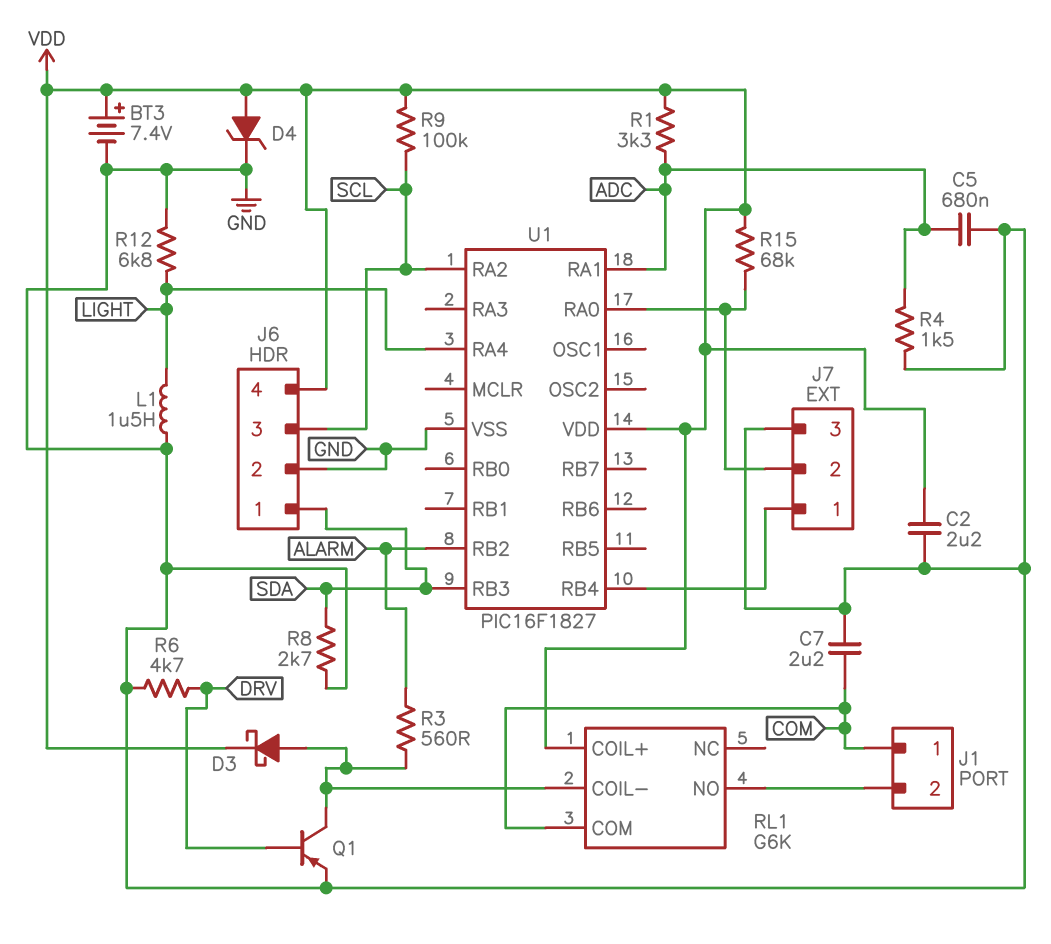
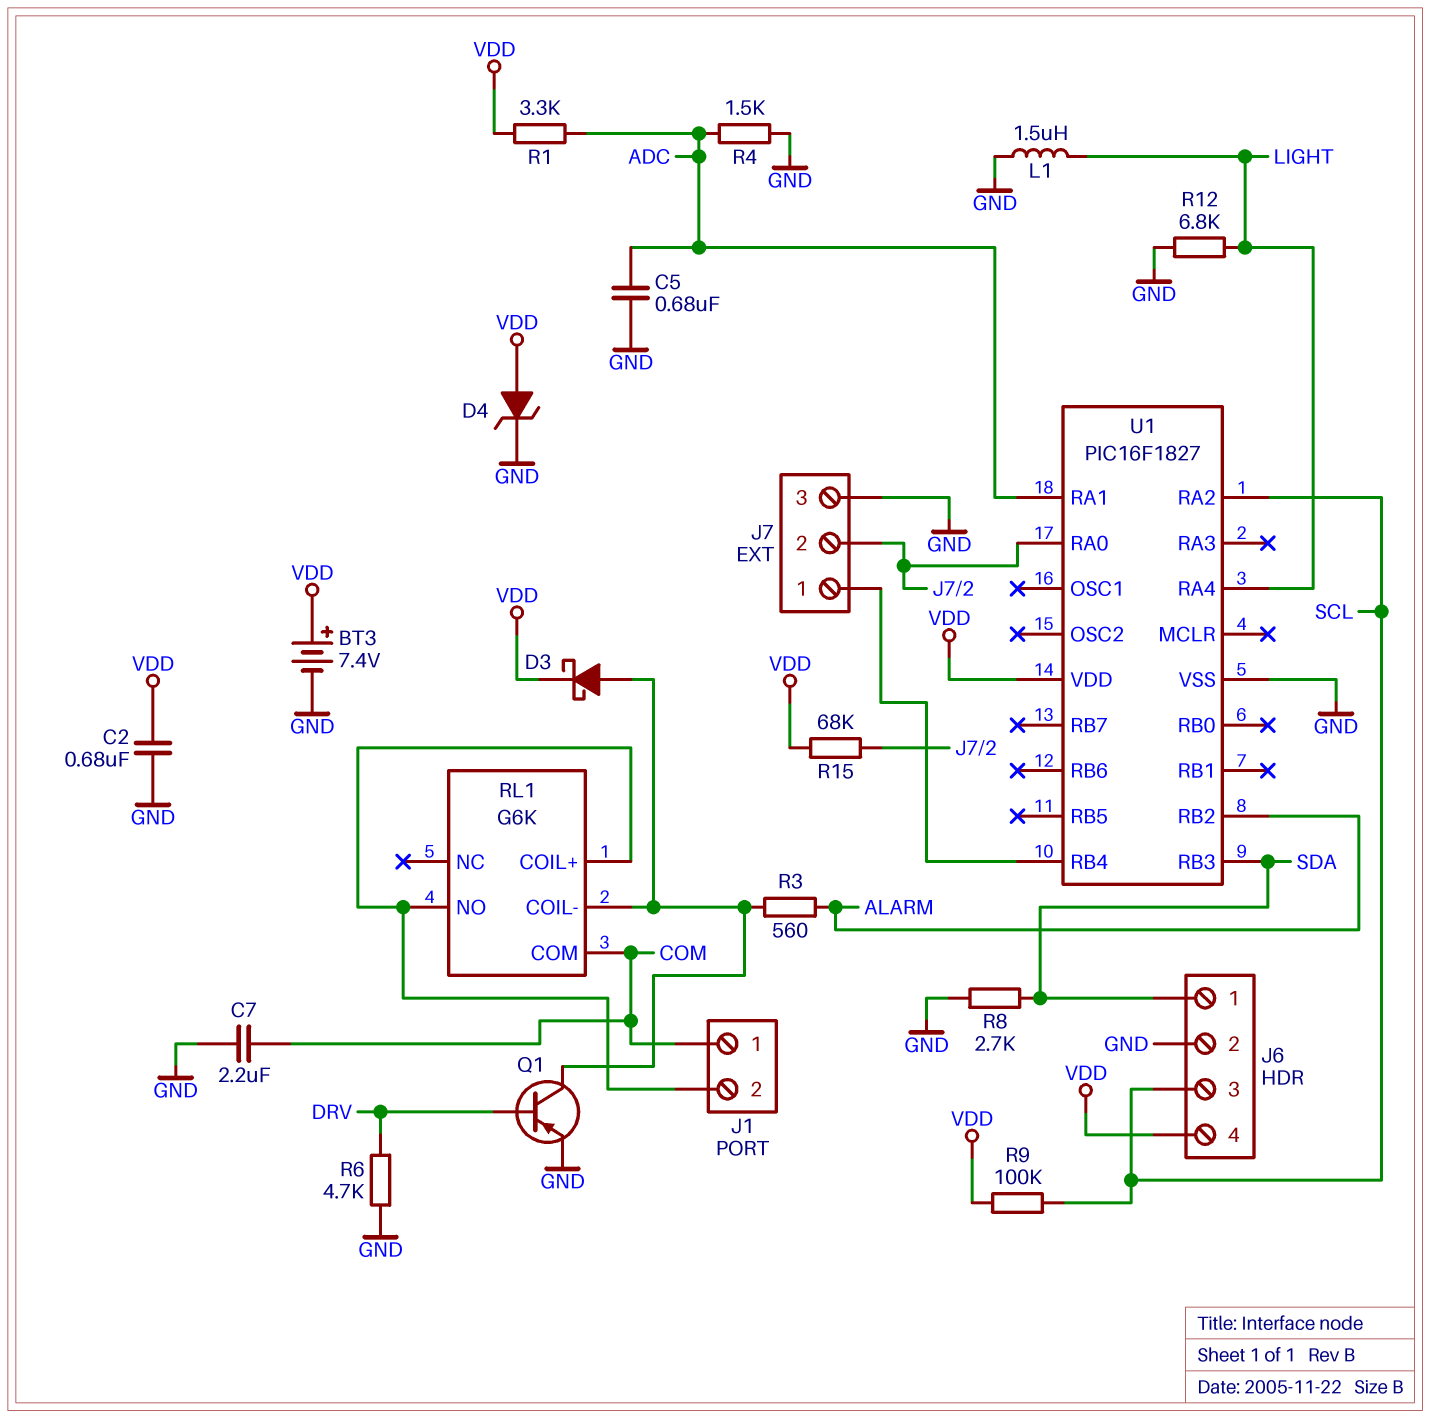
C2: 2.2uF (GND, VDD) -> 680nF (GND, VDD)
RL1 pin COIL+: VDD -> J1/2

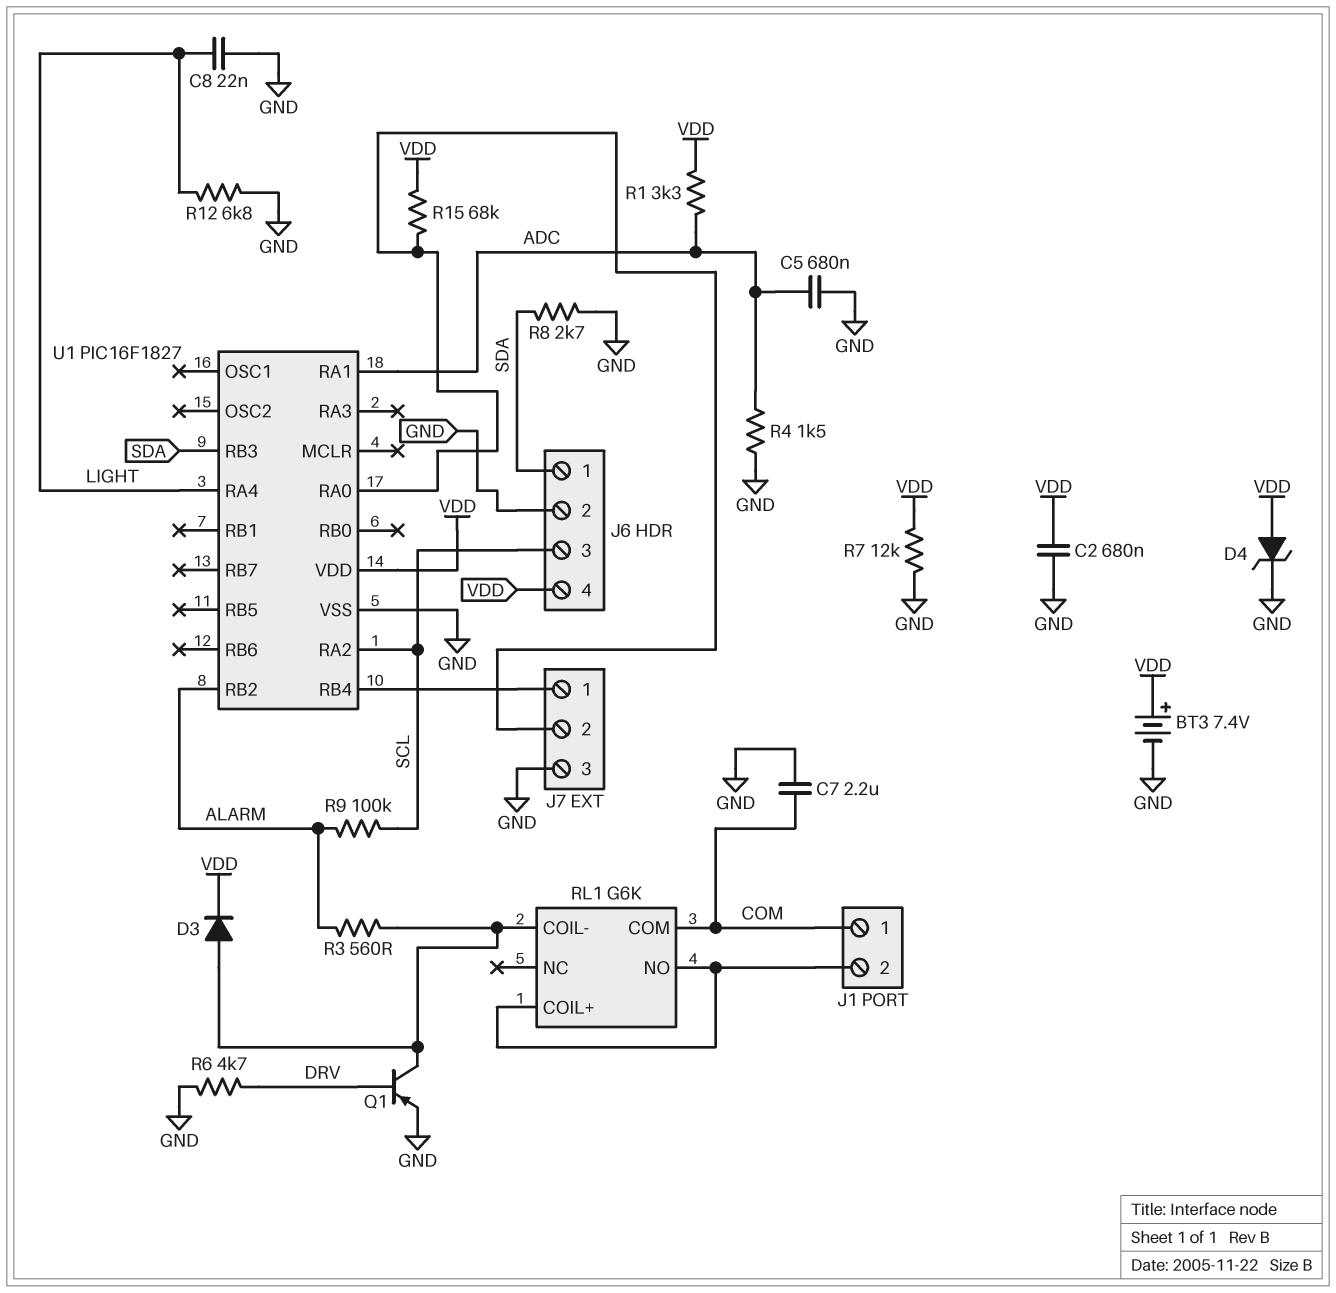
C8: none -> 22nF (GND, LIGHT)
D3: schottky (A RL1/COIL-, K VDD) -> diode (A RL1/COIL-, K VDD)
L1: 1.5uH (GND, LIGHT) -> none
R7: none -> 12k (GND, VDD)
R9: 100k (SCL, VDD) -> 100k (ALARM, SCL)

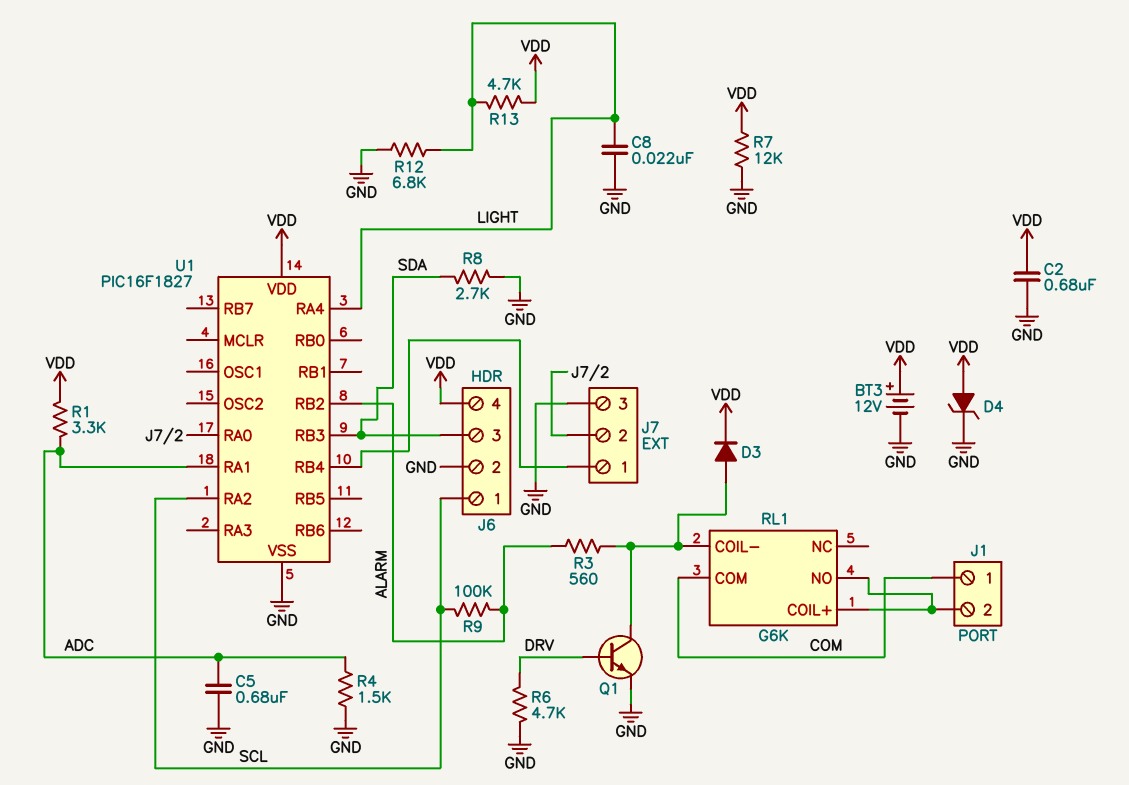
BT3: 7.4V (plus VDD, minus GND) -> 12V (plus VDD, minus GND)
C7: 2.2uF (COM, GND) -> none
J6 pin 1: SDA -> SCL
J6 pin 3: SCL -> SDA
Q1: PNP (B DRV, C RL1/COIL-, E GND) -> NPN (B DRV, C RL1/COIL-, E GND)
R13: none -> 4.7k (LIGHT, VDD)
R15: 68k (J7/2, VDD) -> none

